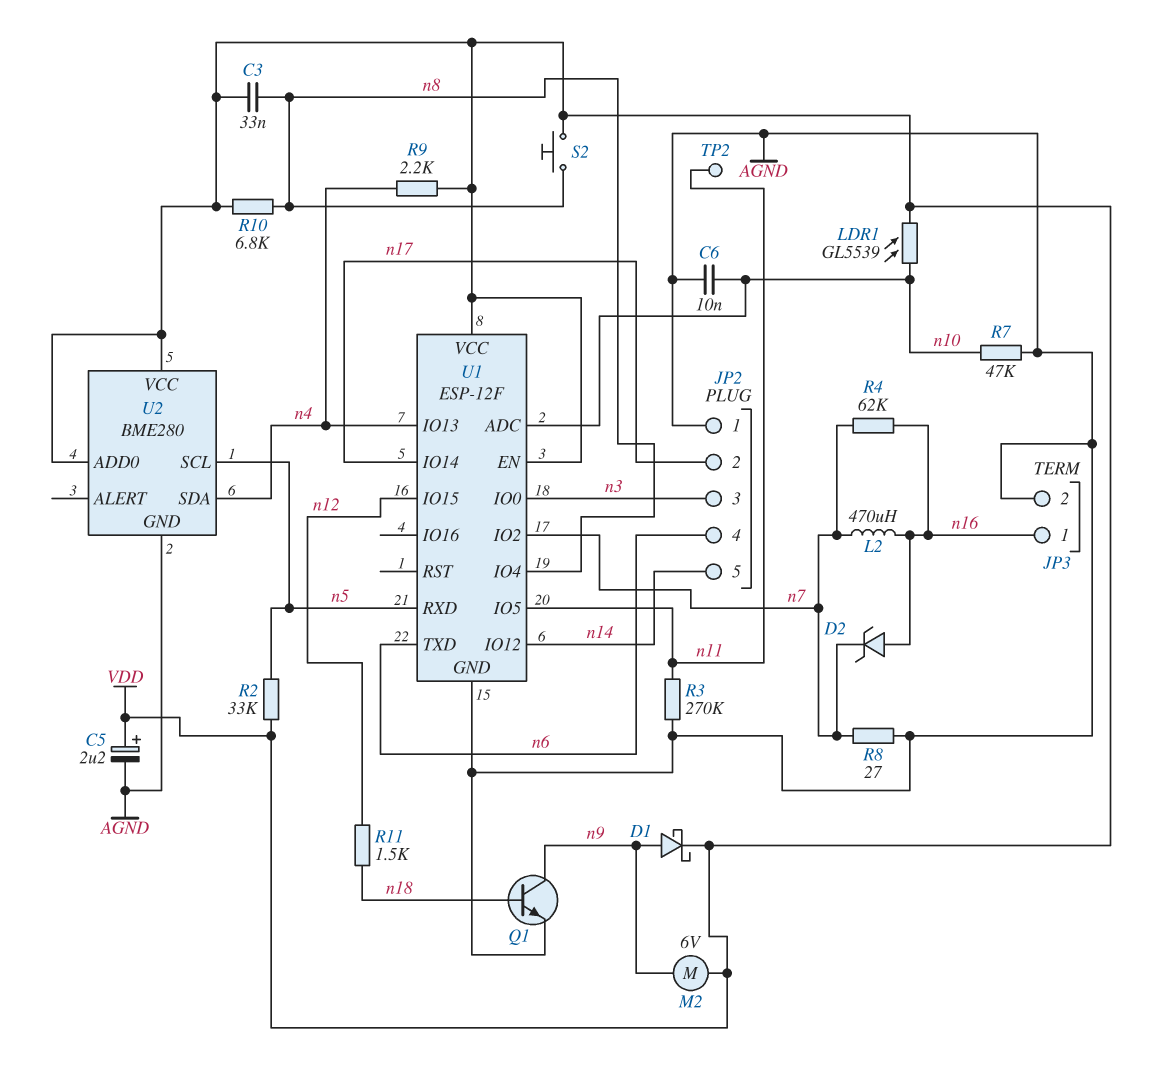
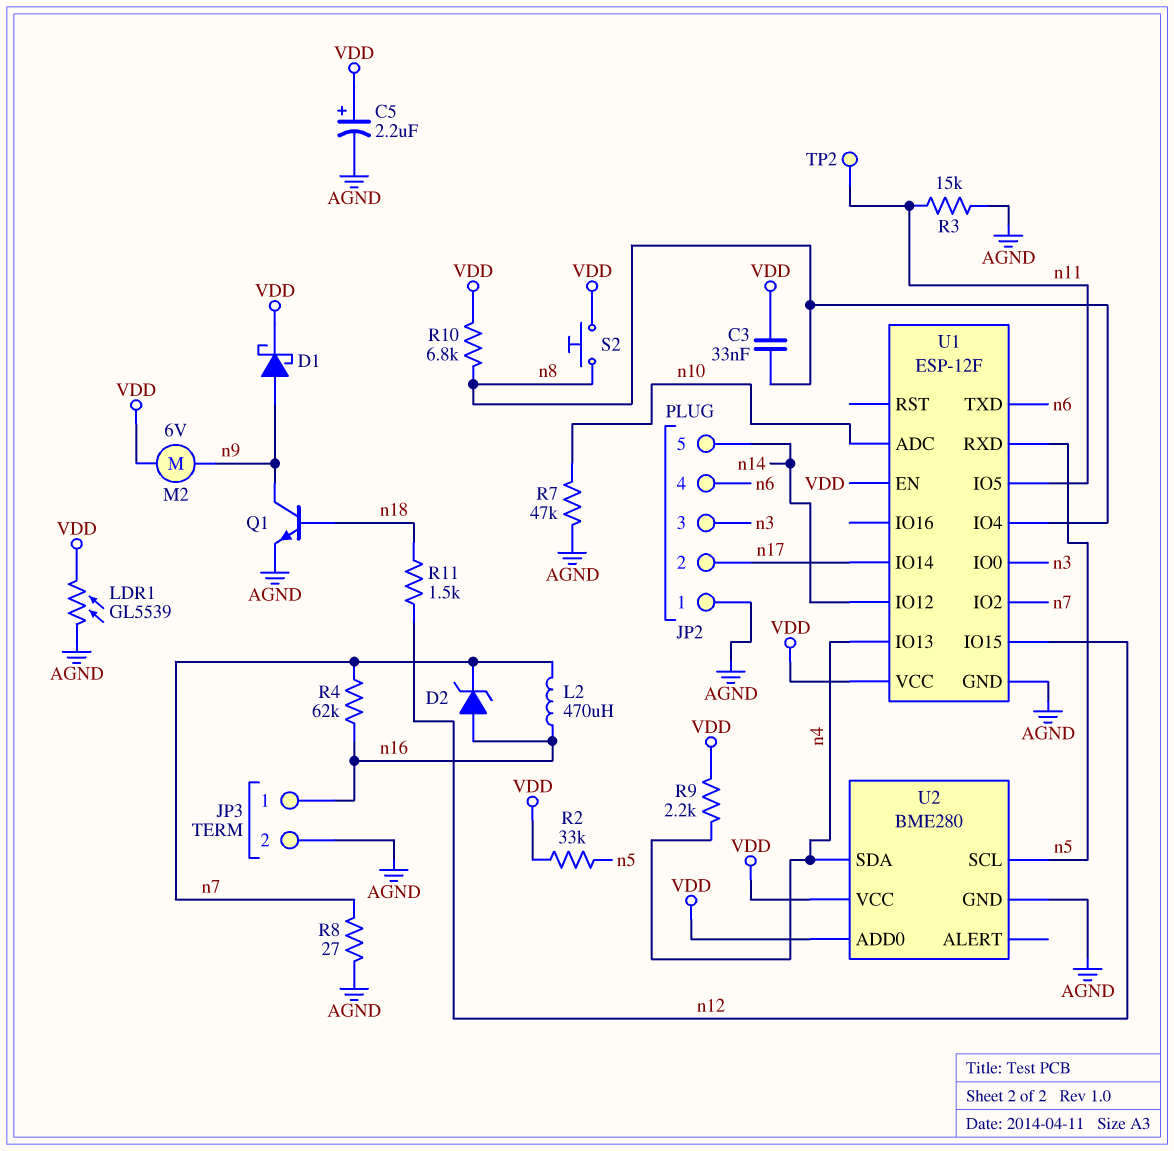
C6: 10nF (AGND, n10) -> none
LDR1: GL5539 (VDD, n10) -> GL5539 (AGND, VDD)
R3: 270k (AGND, n11) -> 15k (AGND, n11)

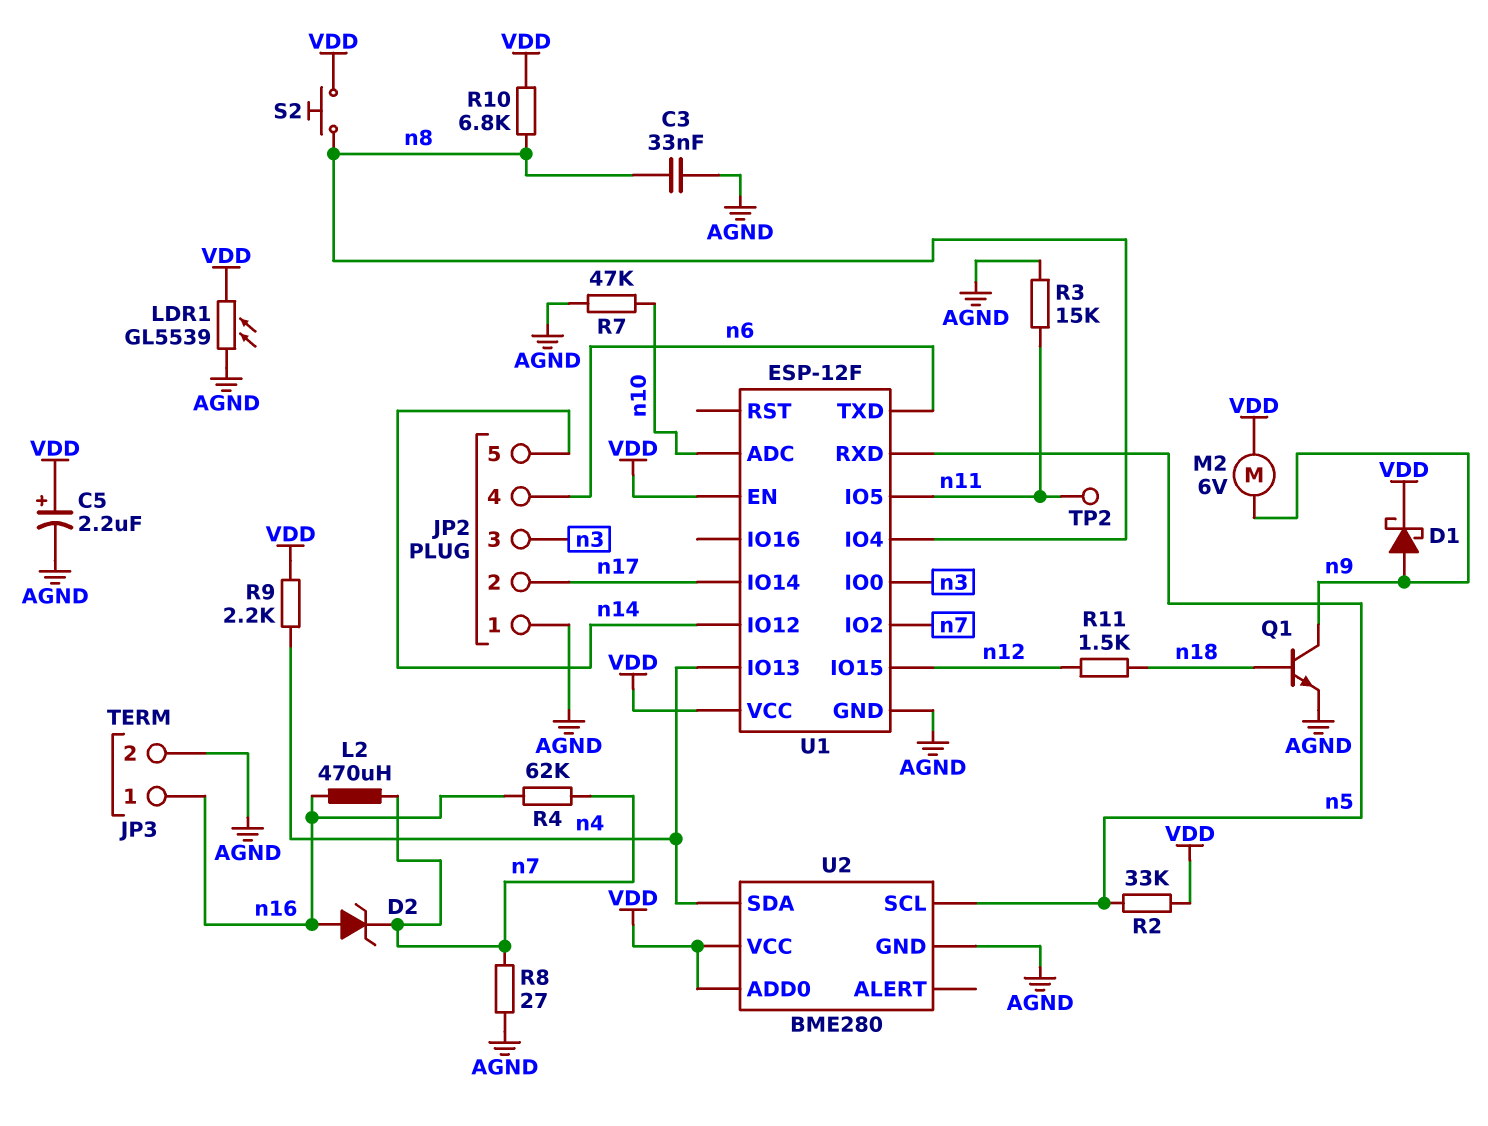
C3: 33nF (VDD, n8) -> 33nF (AGND, n8)

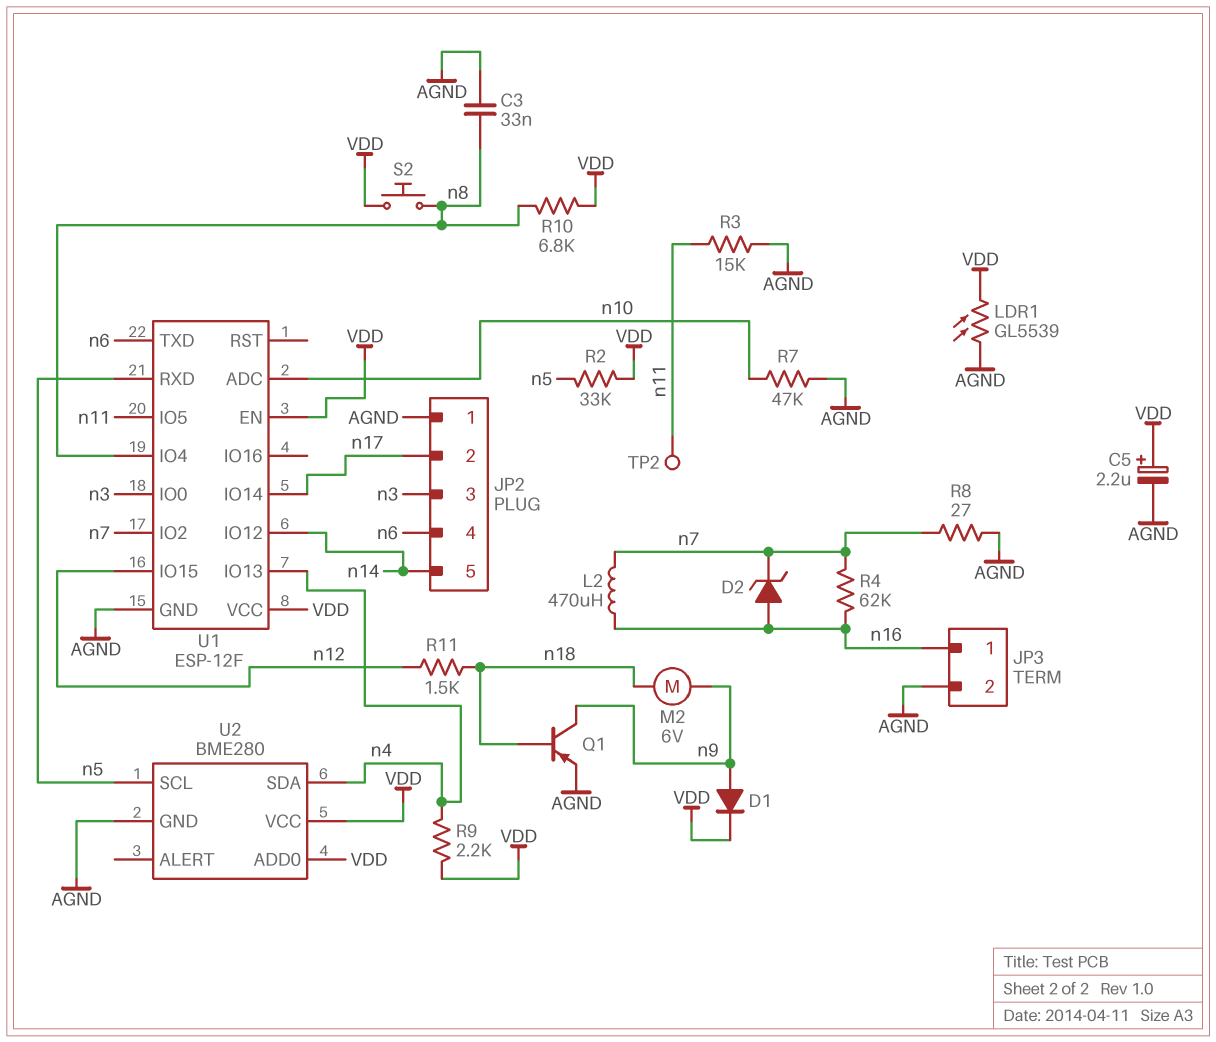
D1: schottky (A n9, K VDD) -> diode (A n9, K VDD)
M2: motor 6V (VDD, n9) -> motor 6V (n9, n18)
Q1: NPN (B n18, C n9, E AGND) -> PNP (B n18, C n9, E AGND)

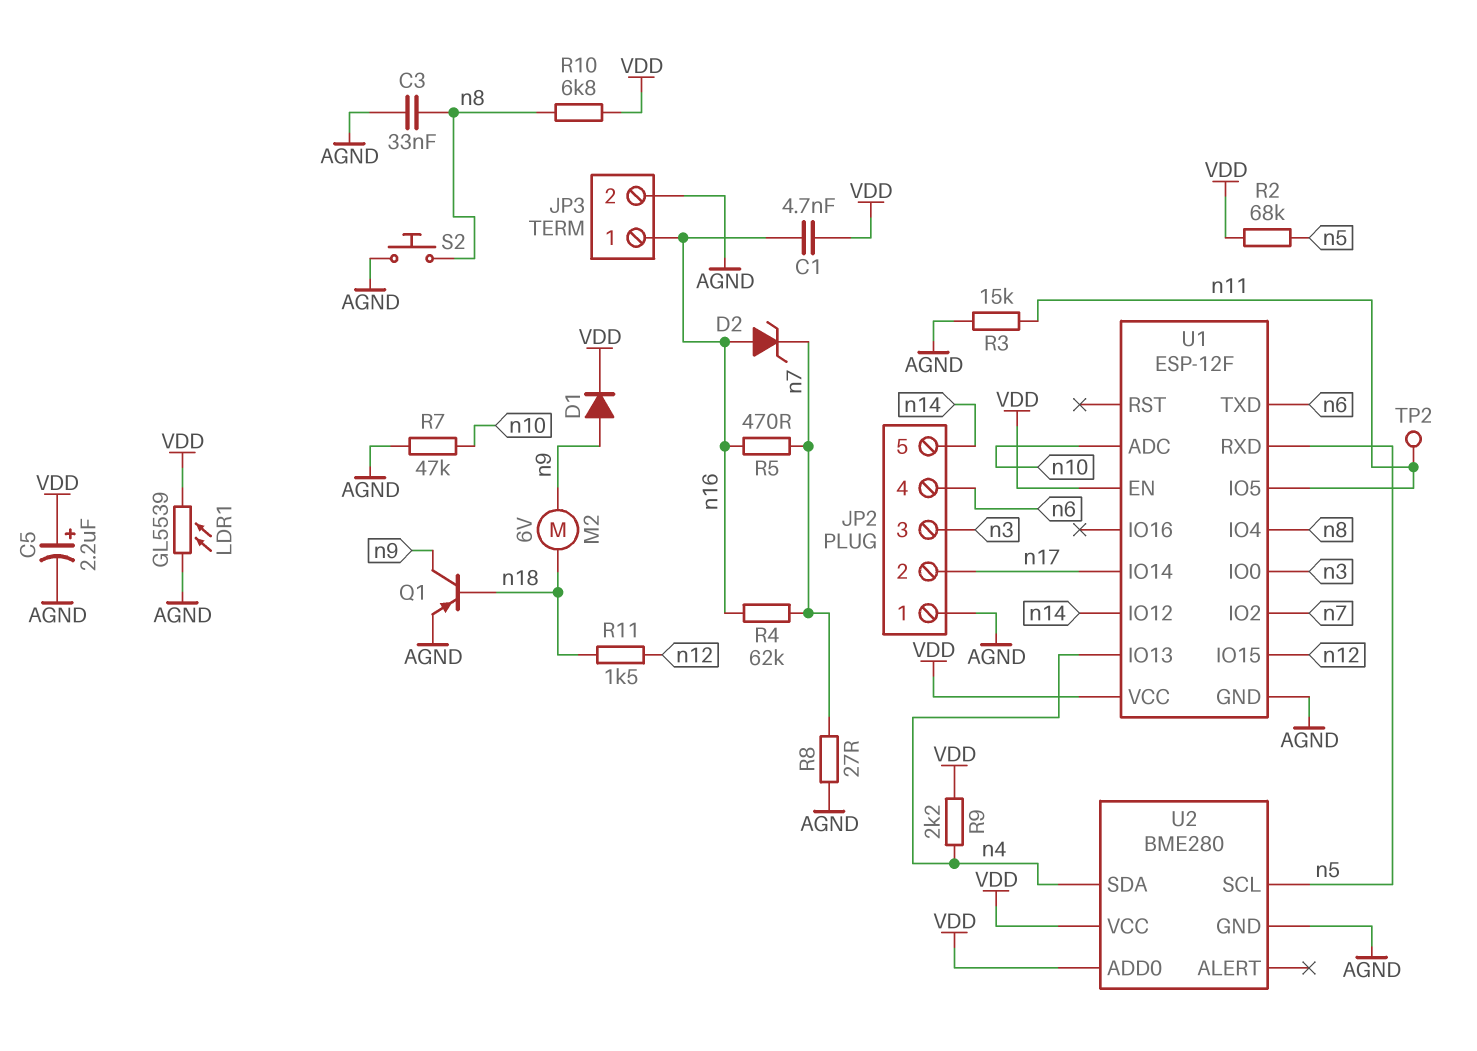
C1: none -> 4.7nF (VDD, n16)
L2: 470uH (n7, n16) -> none
R2: 33k (VDD, n5) -> 68k (VDD, n5)
R5: none -> 470 (n7, n16)
S2: button (VDD, n8) -> button (AGND, n8)

